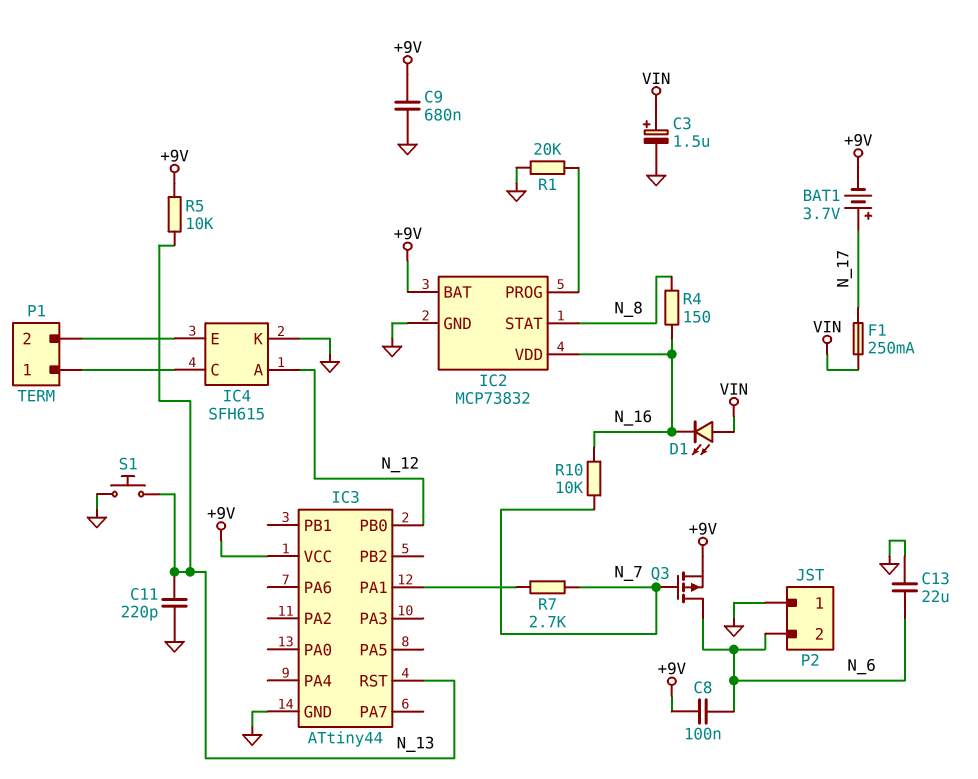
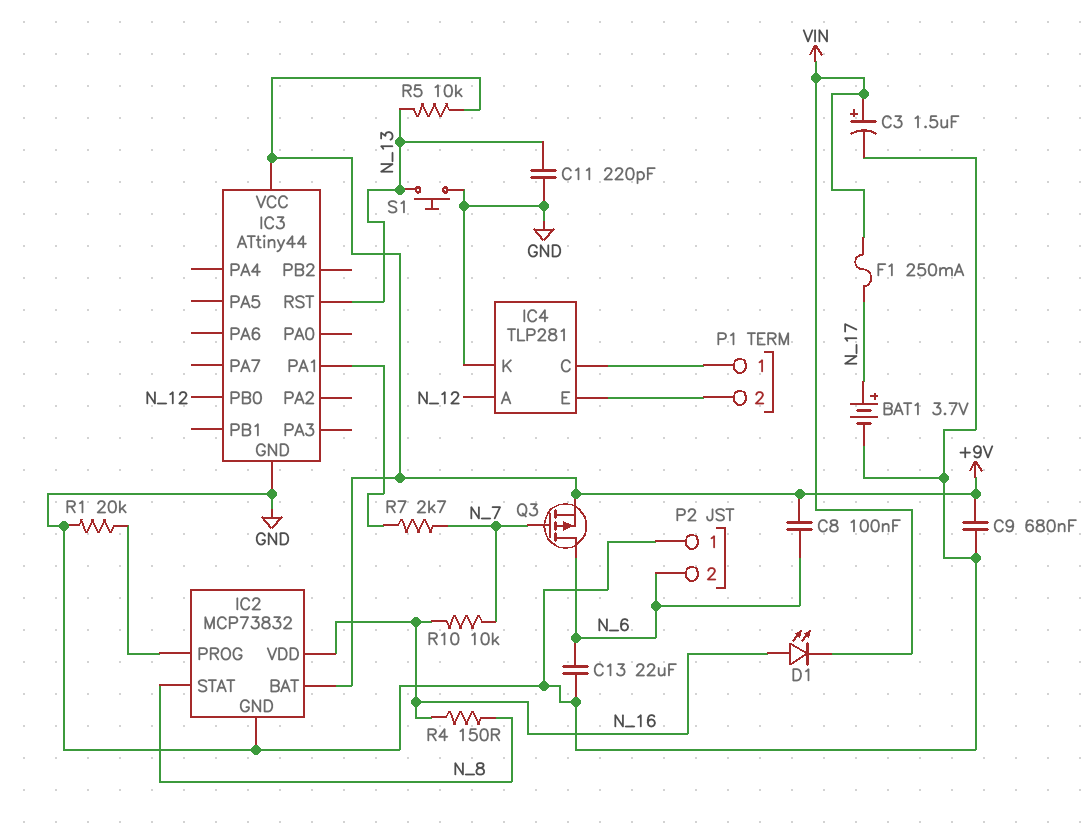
BAT1: 3.7V (plus N_17, minus +9V) -> 3.7V (plus N_17, minus GND)
D1: LED (A VIN, K N_16) -> LED (A N_16, K VIN)
IC4: SFH615 -> TLP281

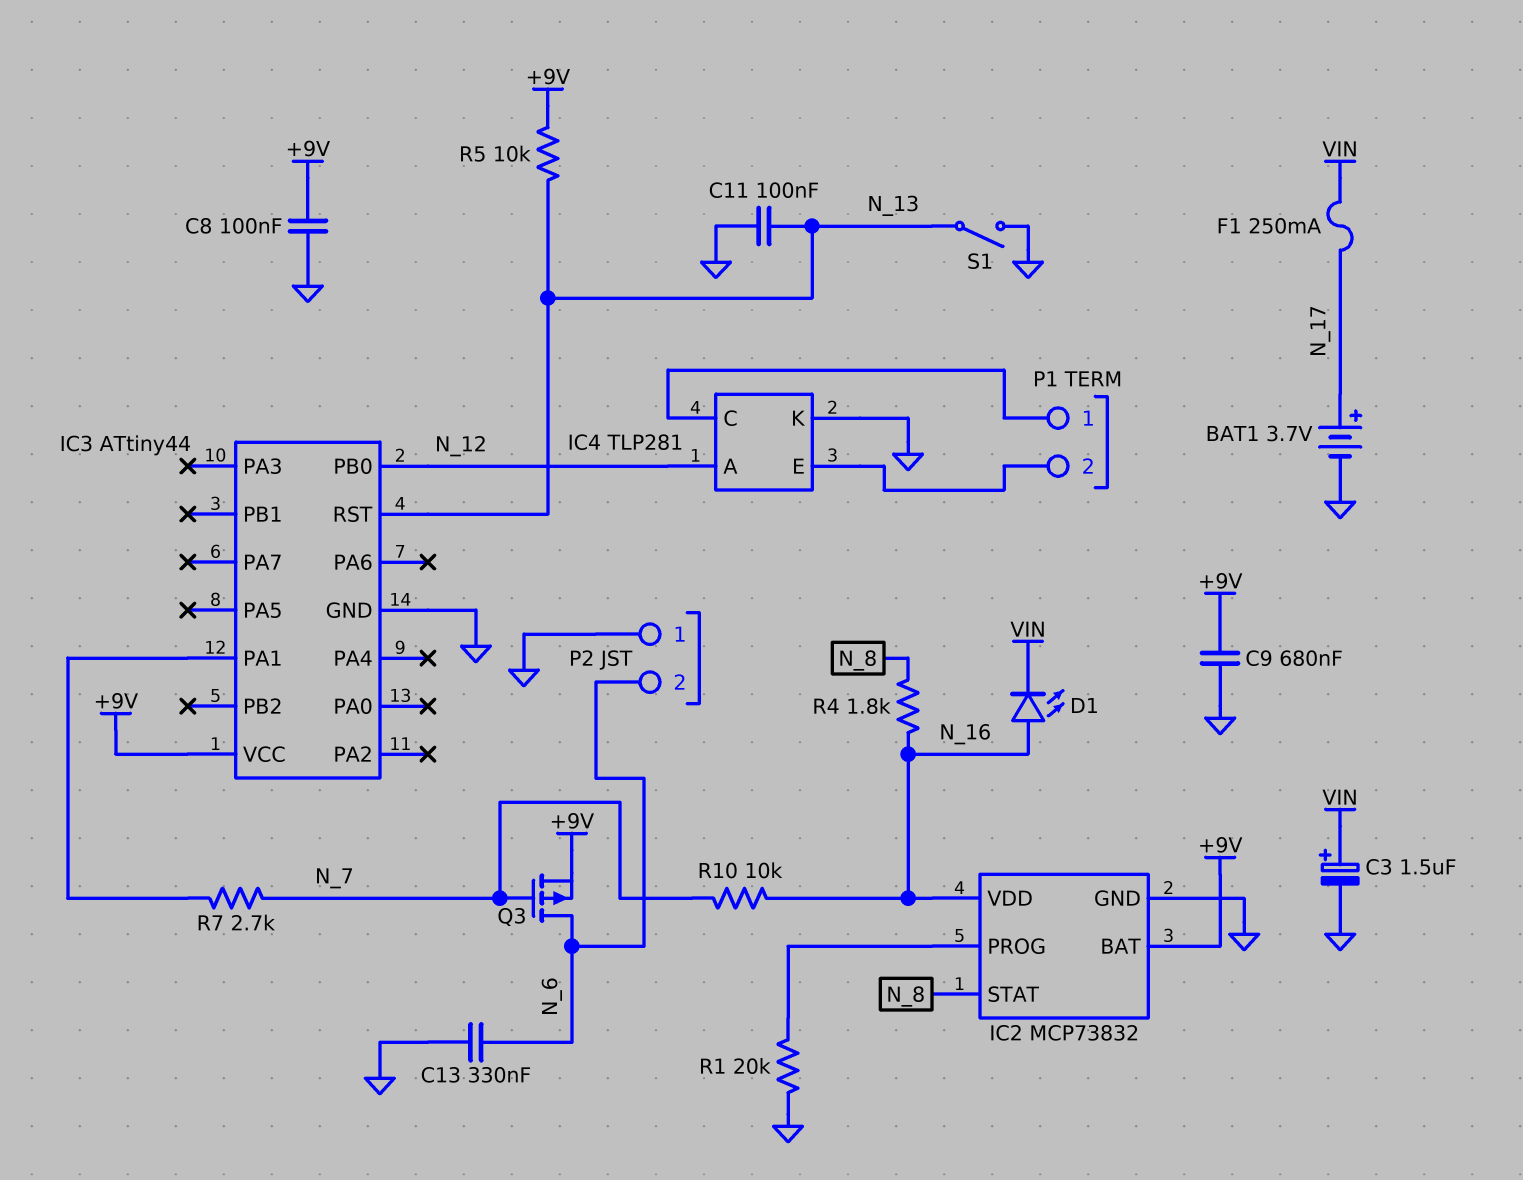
C8: 100nF (+9V, N_6) -> 100nF (+9V, GND)
C11: 220pF (GND, N_13) -> 100nF (GND, N_13)
C13: 22uF (GND, N_6) -> 330nF (GND, N_6)
R4: 150 (N_8, N_16) -> 1.8k (N_8, N_16)
S1: button (GND, N_13) -> switch (GND, N_13)

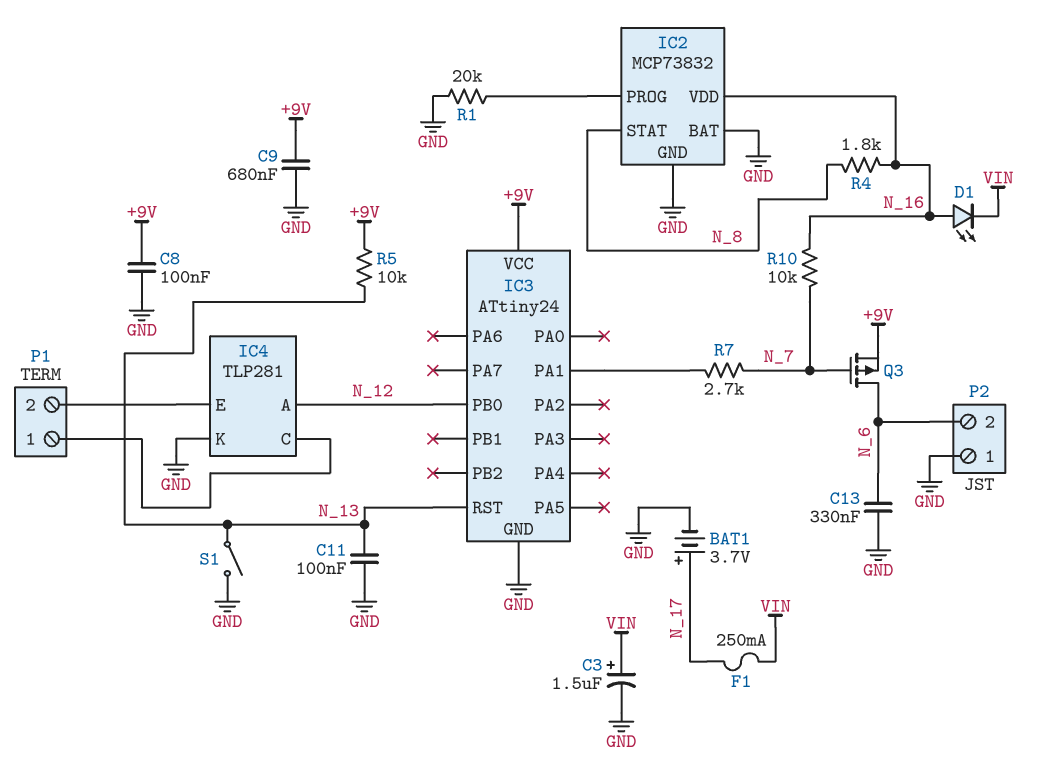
IC2 pin BAT: +9V -> GND
IC3: ATtiny44 -> ATtiny24

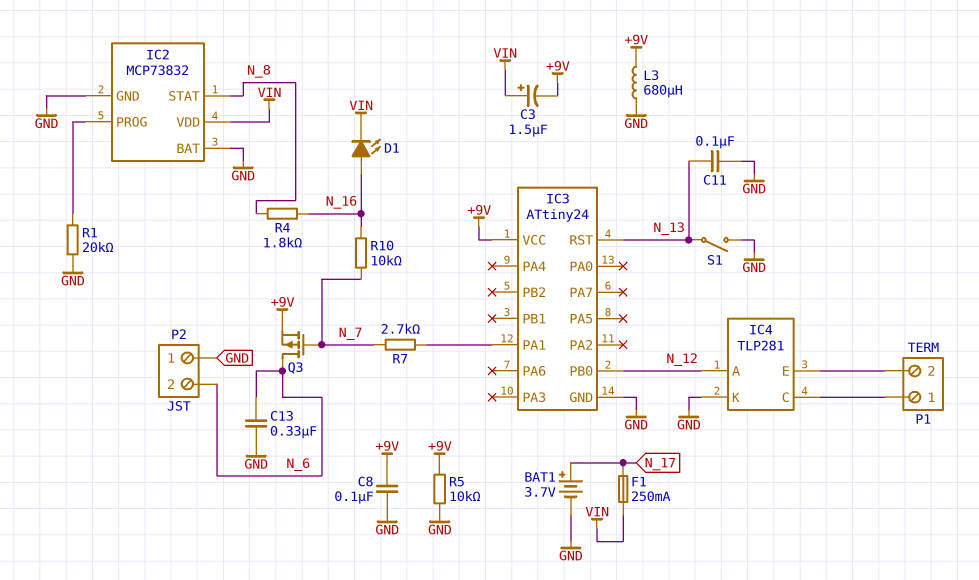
C3: 1.5uF (plus VIN, minus GND) -> 1.5uF (plus VIN, minus +9V)
C9: 680nF (+9V, GND) -> none
IC2 pin VDD: N_16 -> VIN
L3: none -> 680uH (+9V, GND)
R5: 10k (+9V, N_13) -> 10k (+9V, GND)

